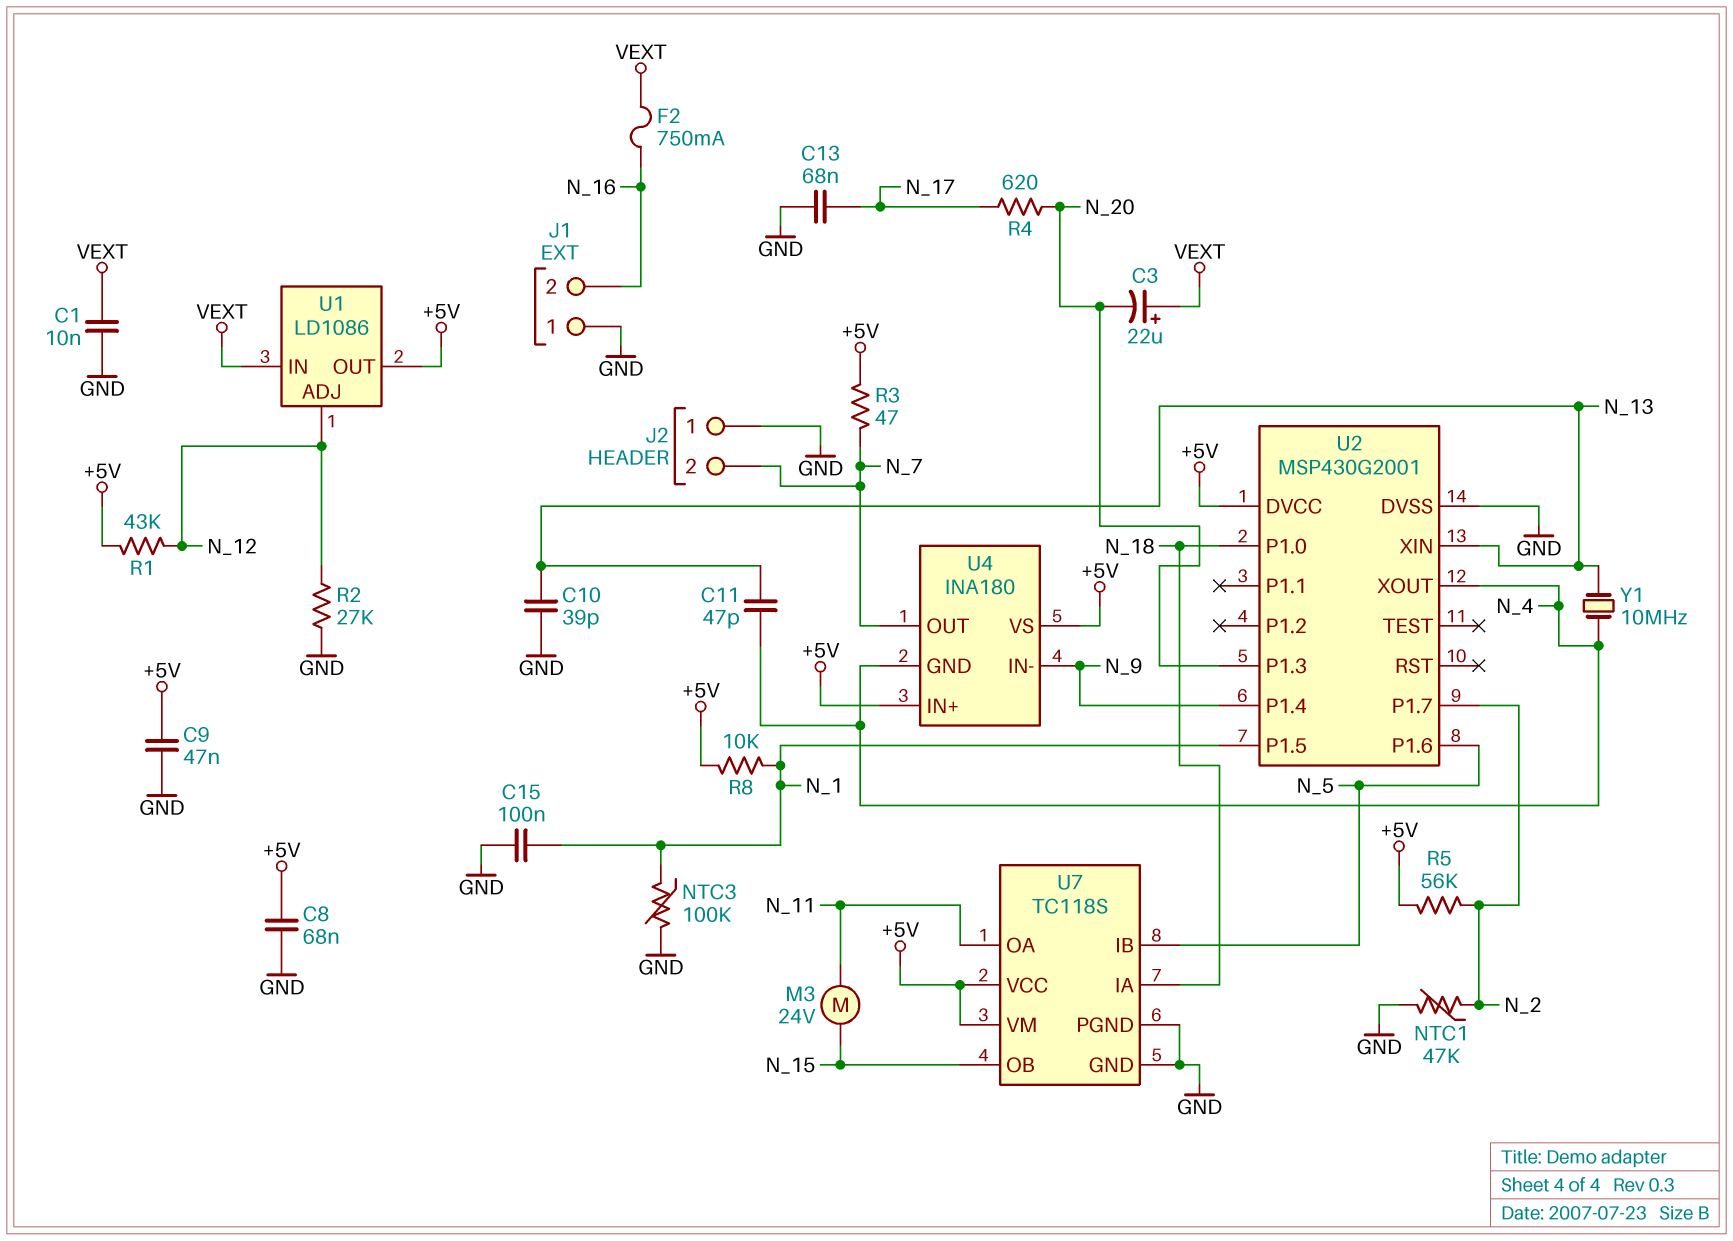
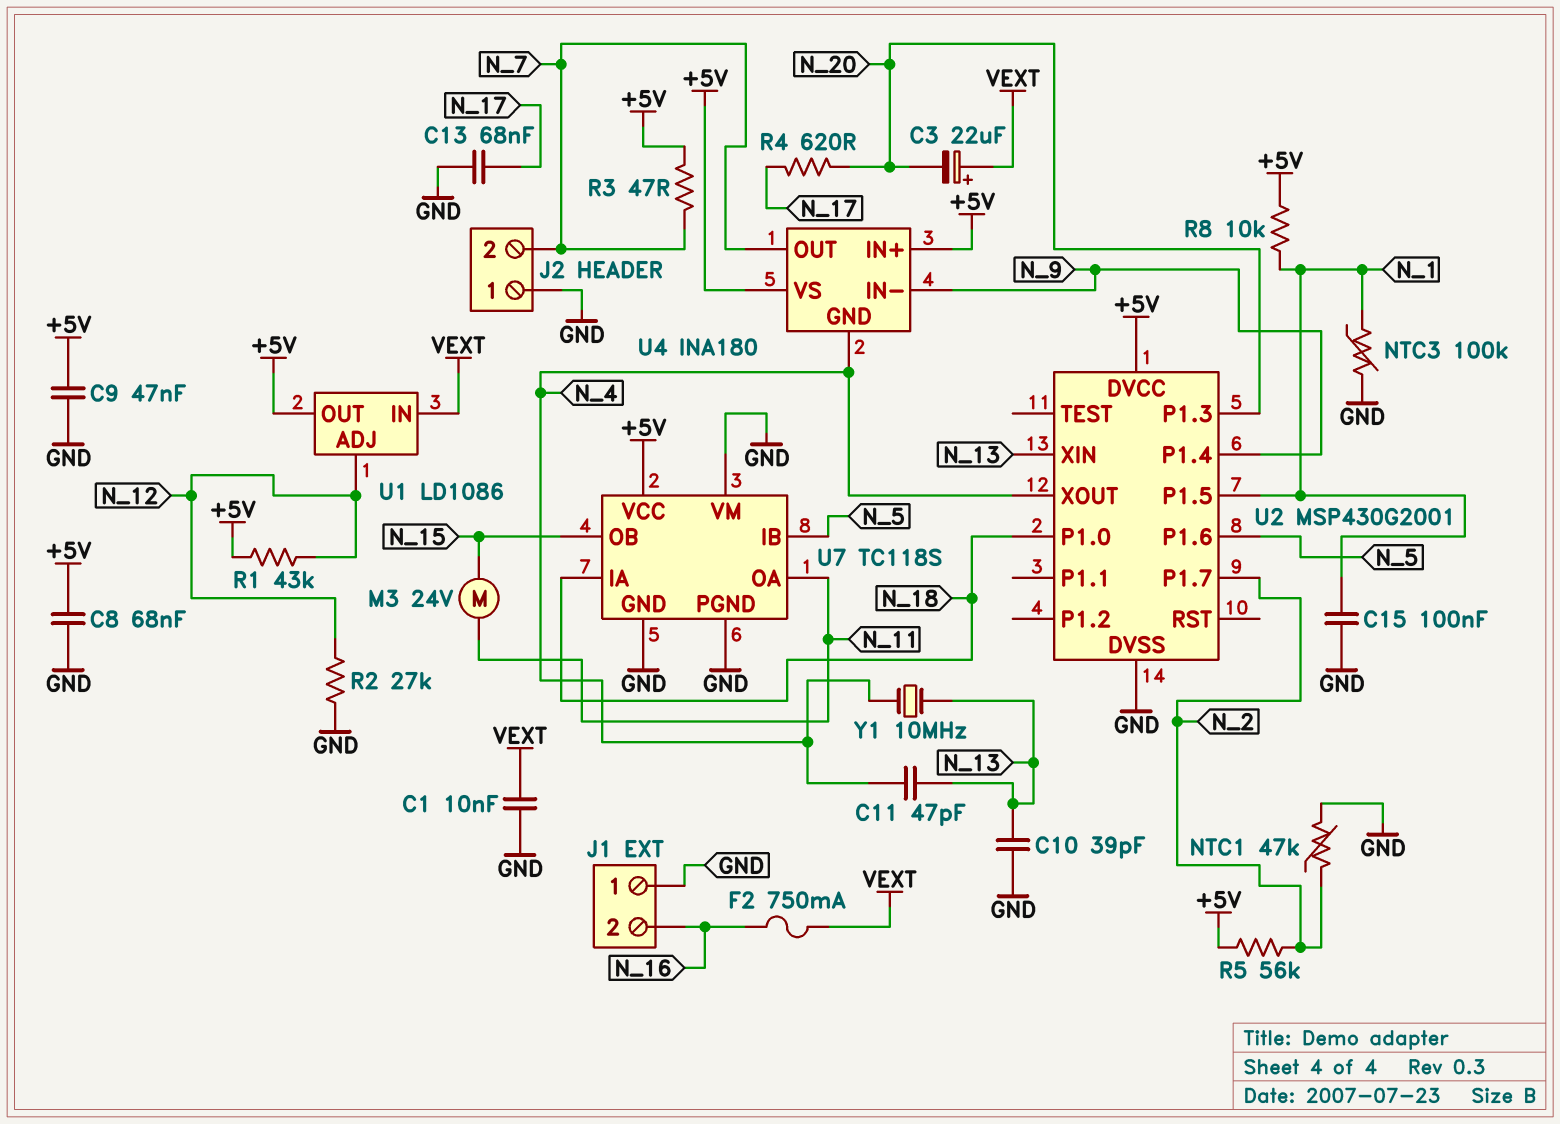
U7 pin VM: +5V -> GND

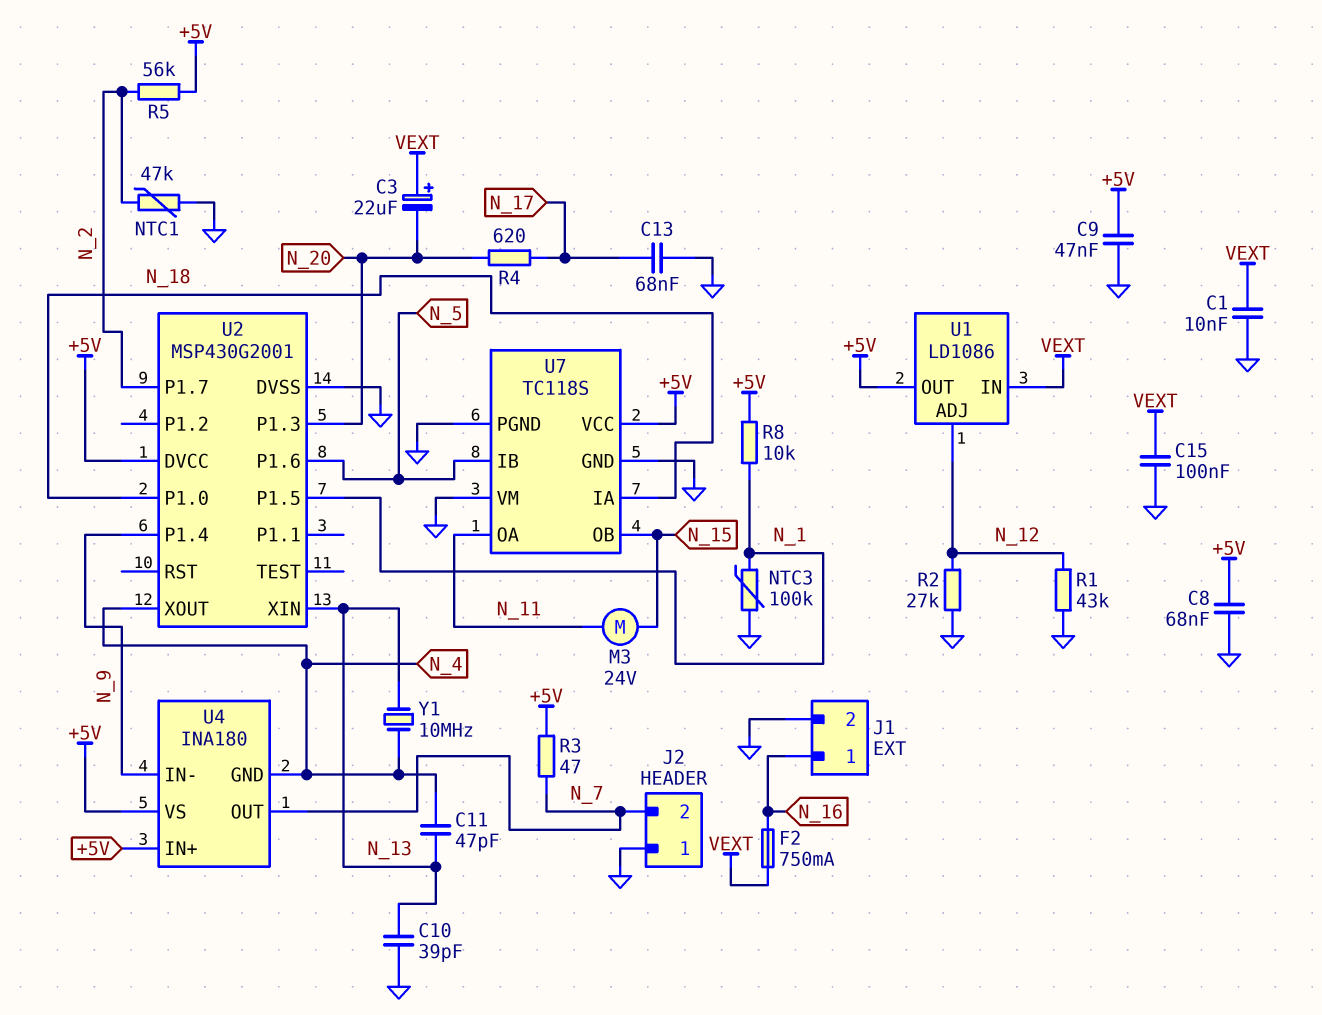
C15: 100nF (GND, N_1) -> 100nF (GND, VEXT)
J1 pin 1: GND -> N_16
J1 pin 2: N_16 -> GND
R1: 43k (+5V, N_12) -> 43k (GND, N_12)

